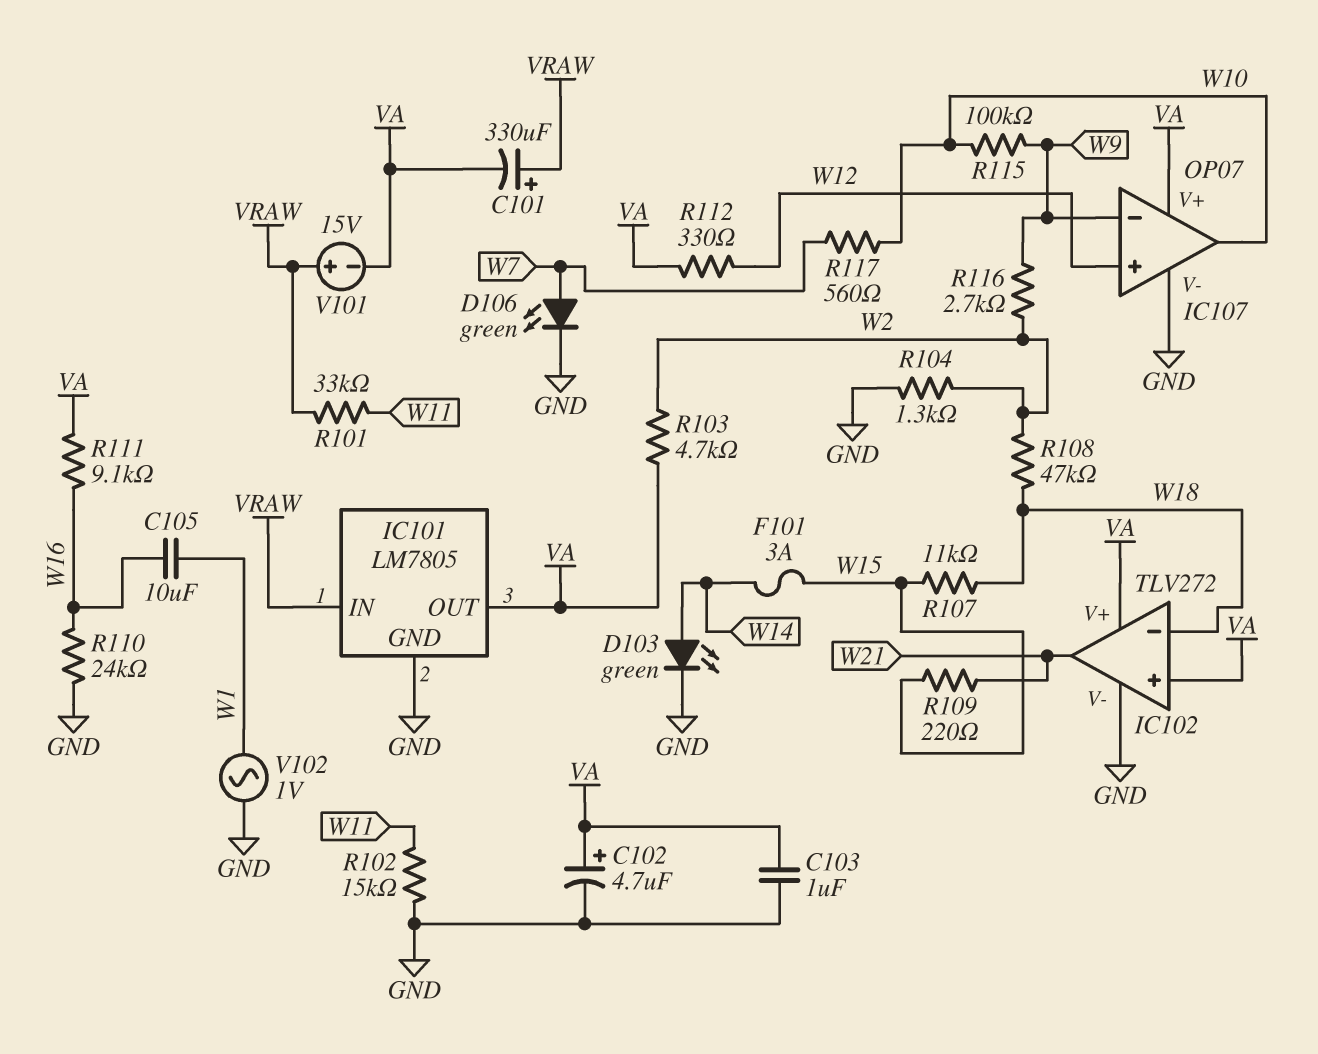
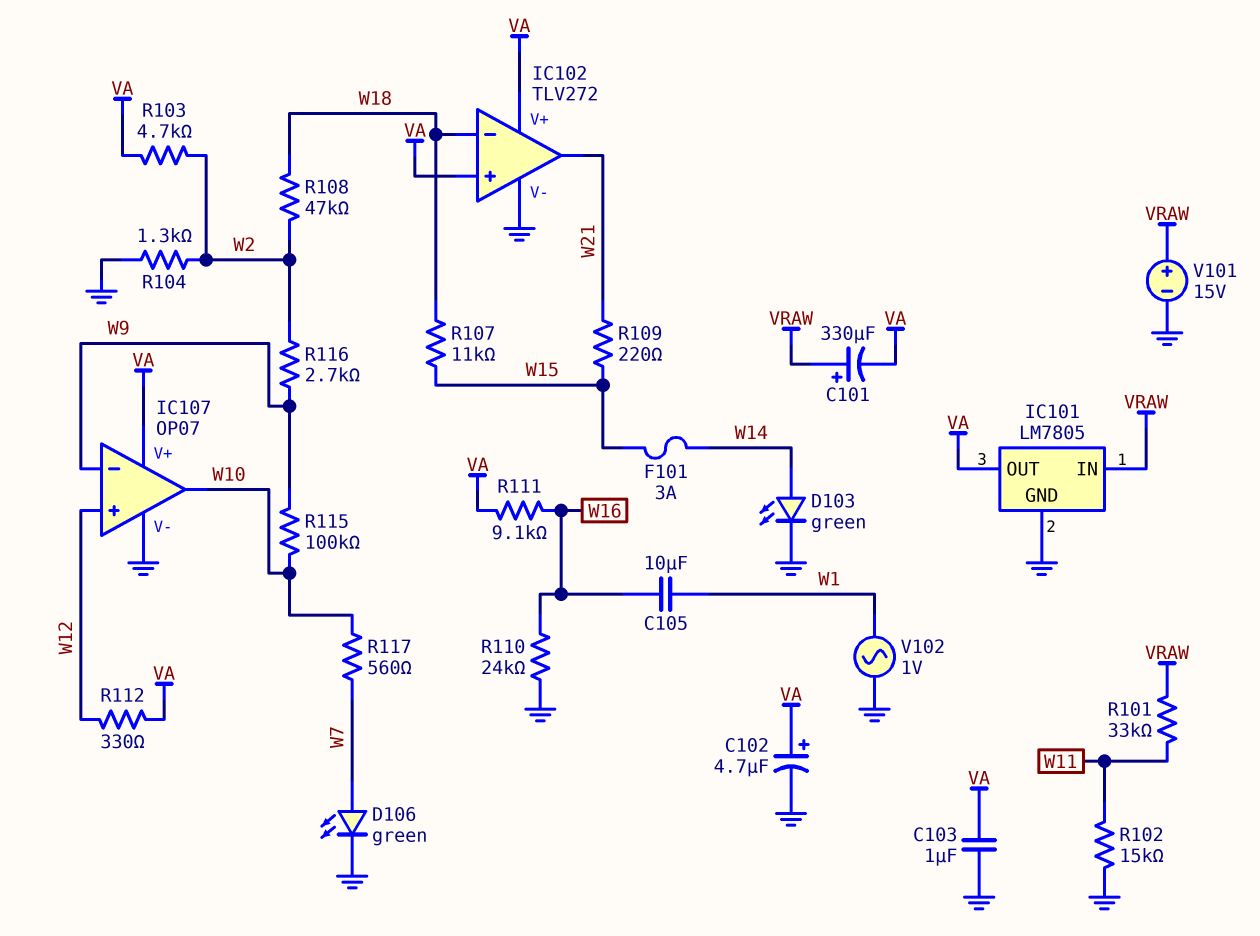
V101: 15V (plus VRAW, minus VA) -> 15V (plus VRAW, minus GND)

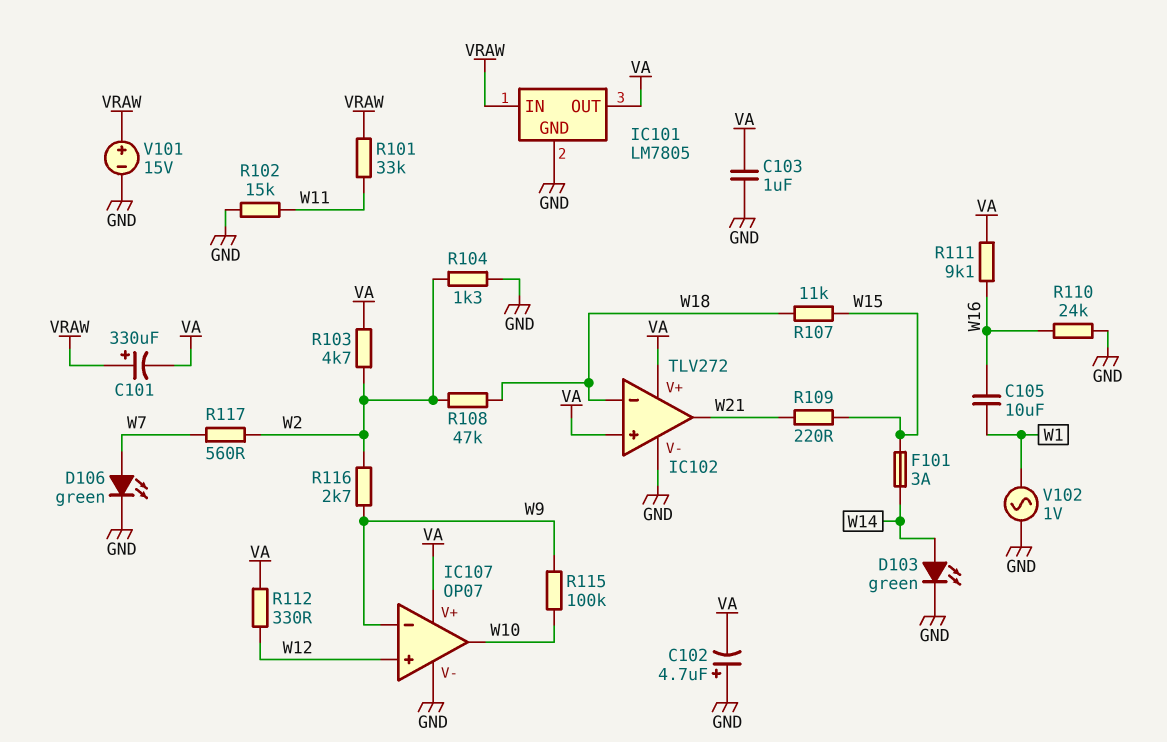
C102: 4.7uF (plus VA, minus GND) -> 4.7uF (plus GND, minus VA)
R117: 560 (W7, W10) -> 560 (W2, W7)

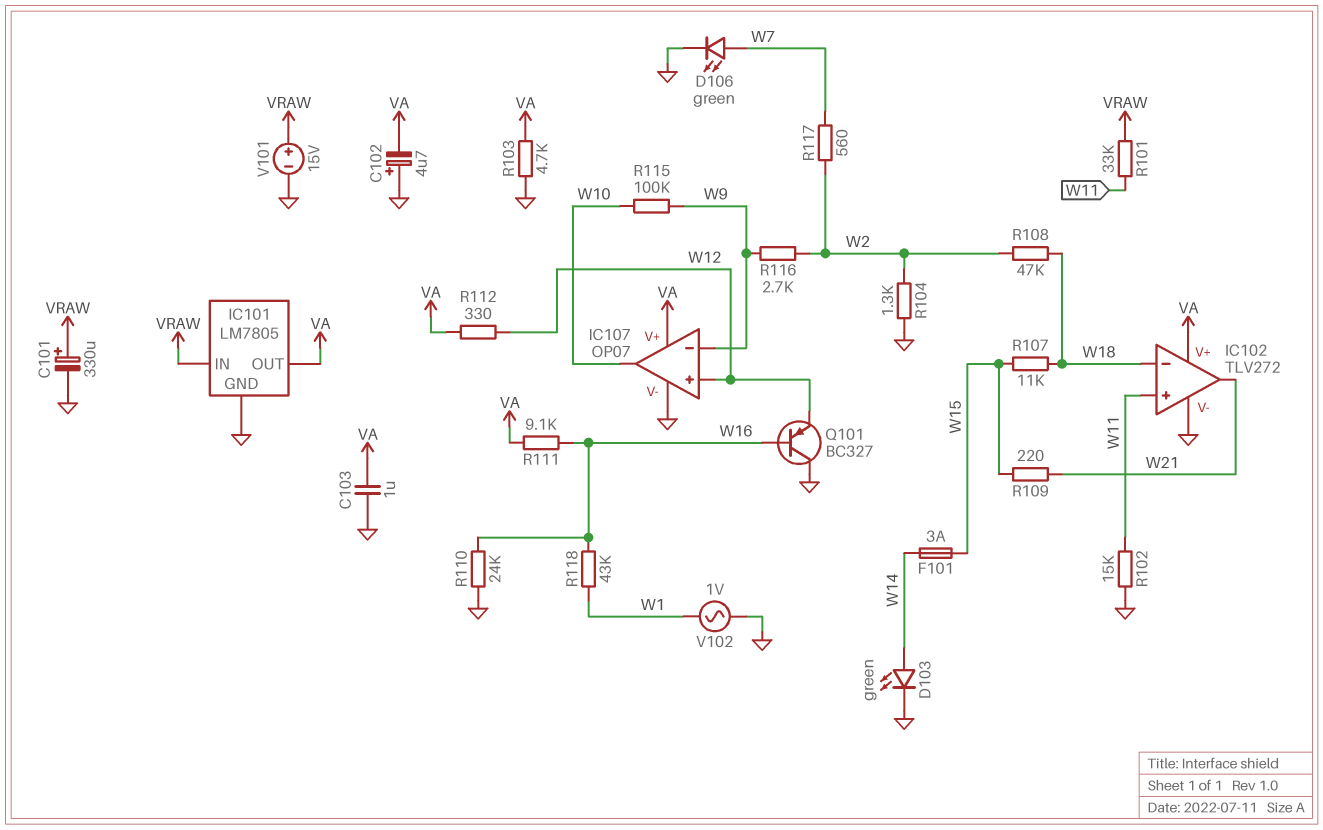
C101: 330uF (plus VRAW, minus VA) -> 330uF (plus VRAW, minus GND)
C105: 10uF (W1, W16) -> none
IC102 pin in+: VA -> W11
Q101: none -> PNP BC327 (B W16, C GND, E W12)
R103: 4.7k (VA, W2) -> 4.7k (GND, VA)
R118: none -> 43k (W1, W16)

